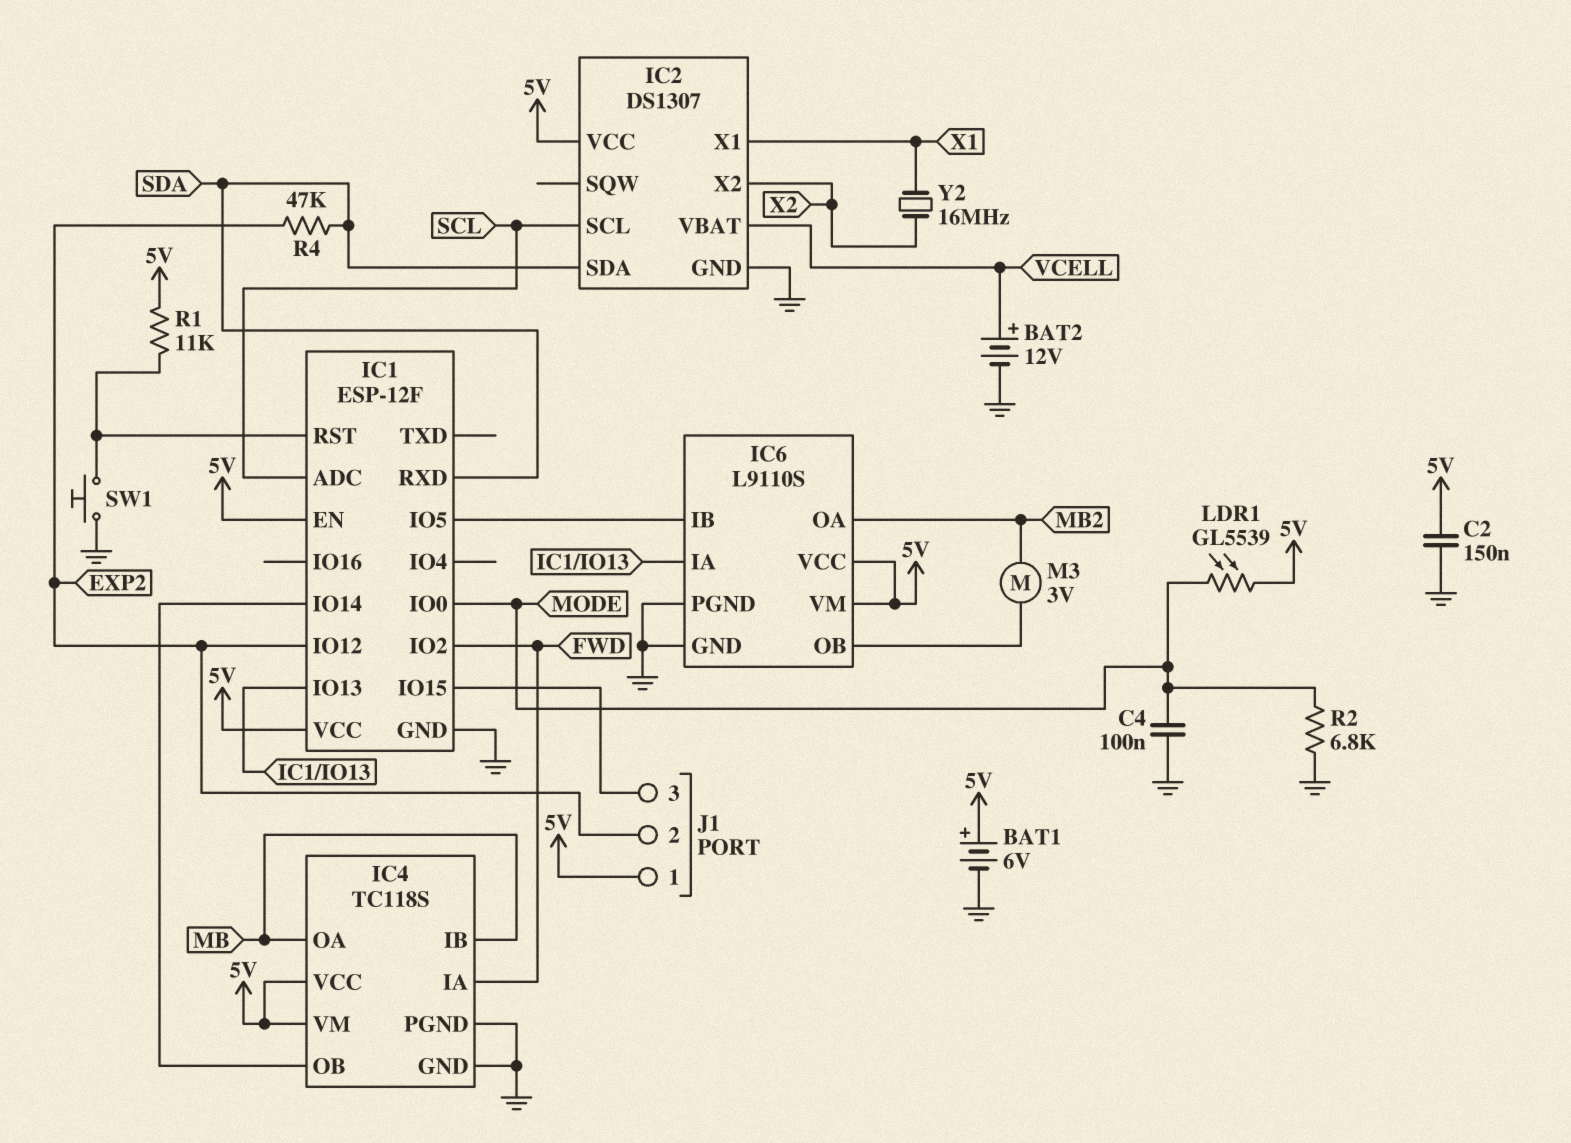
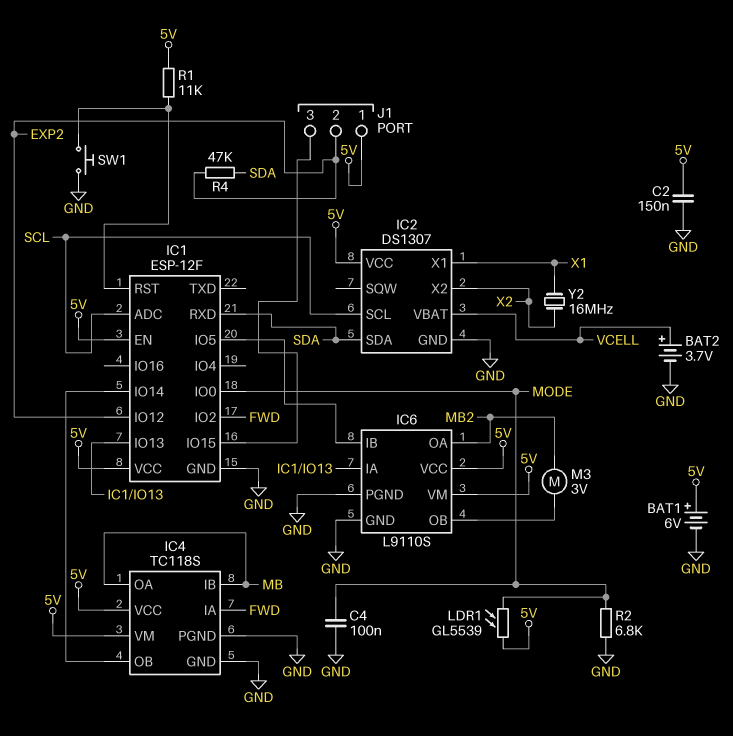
BAT2: 12V (plus VCELL, minus GND) -> 3.7V (plus VCELL, minus GND)

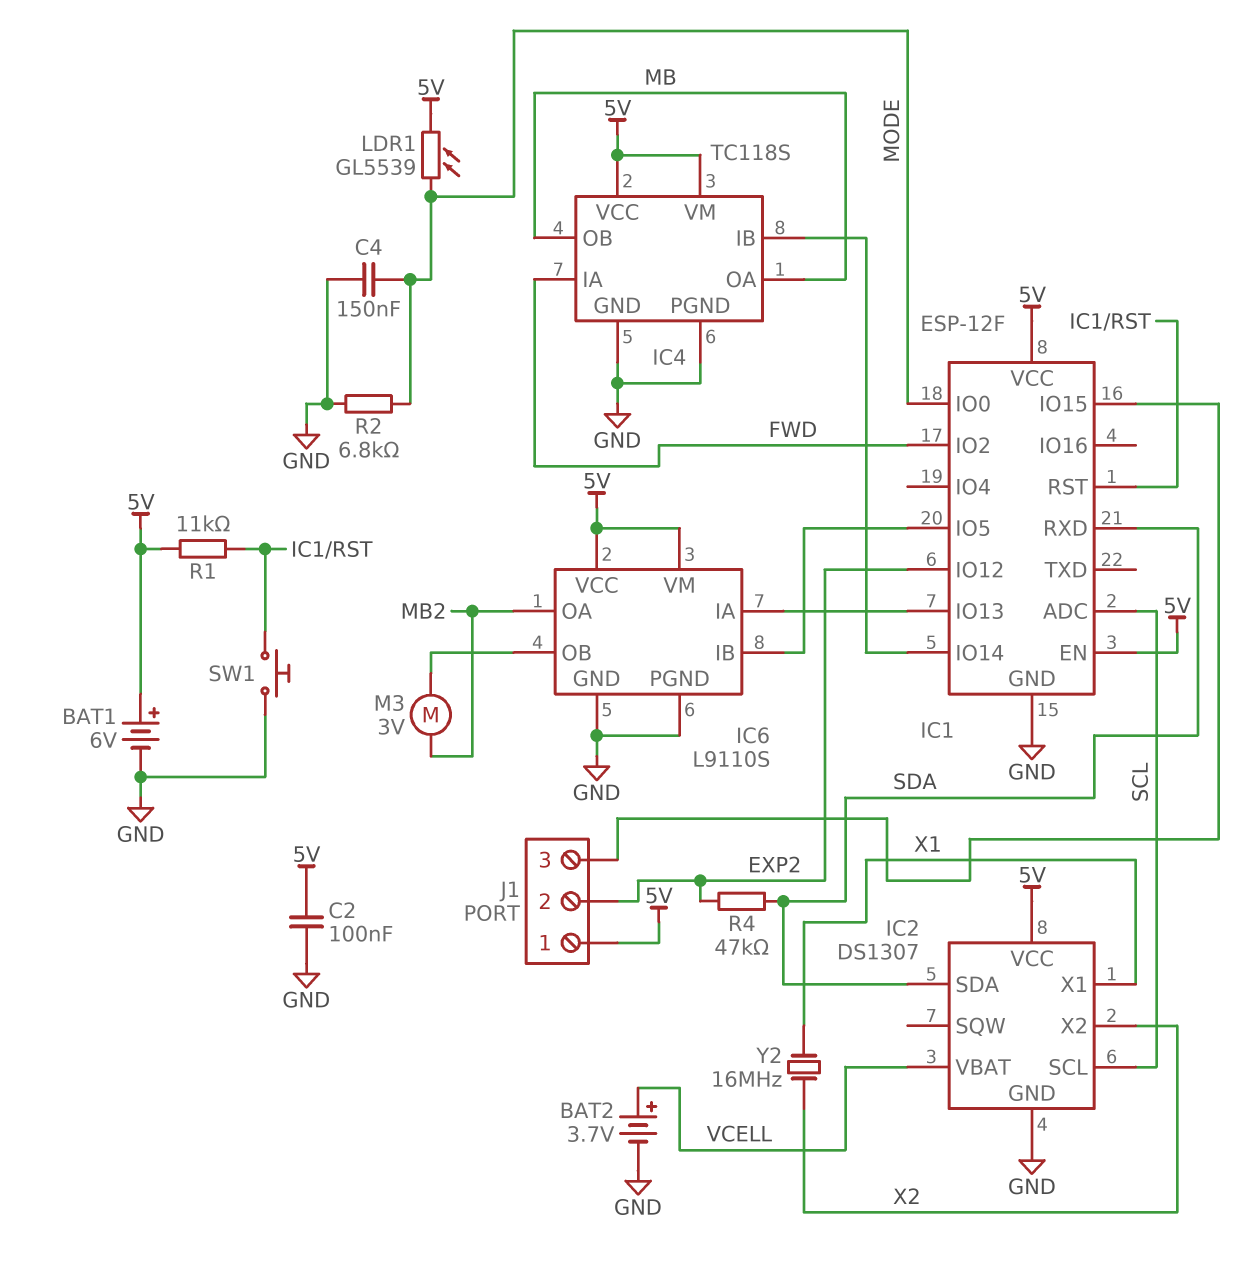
C2: 150nF (5V, GND) -> 100nF (5V, GND)
C4: 100nF (GND, MODE) -> 150nF (GND, MODE)
IC4 pin IB: MB -> IC1/IO14
IC4 pin OB: IC1/IO14 -> MB

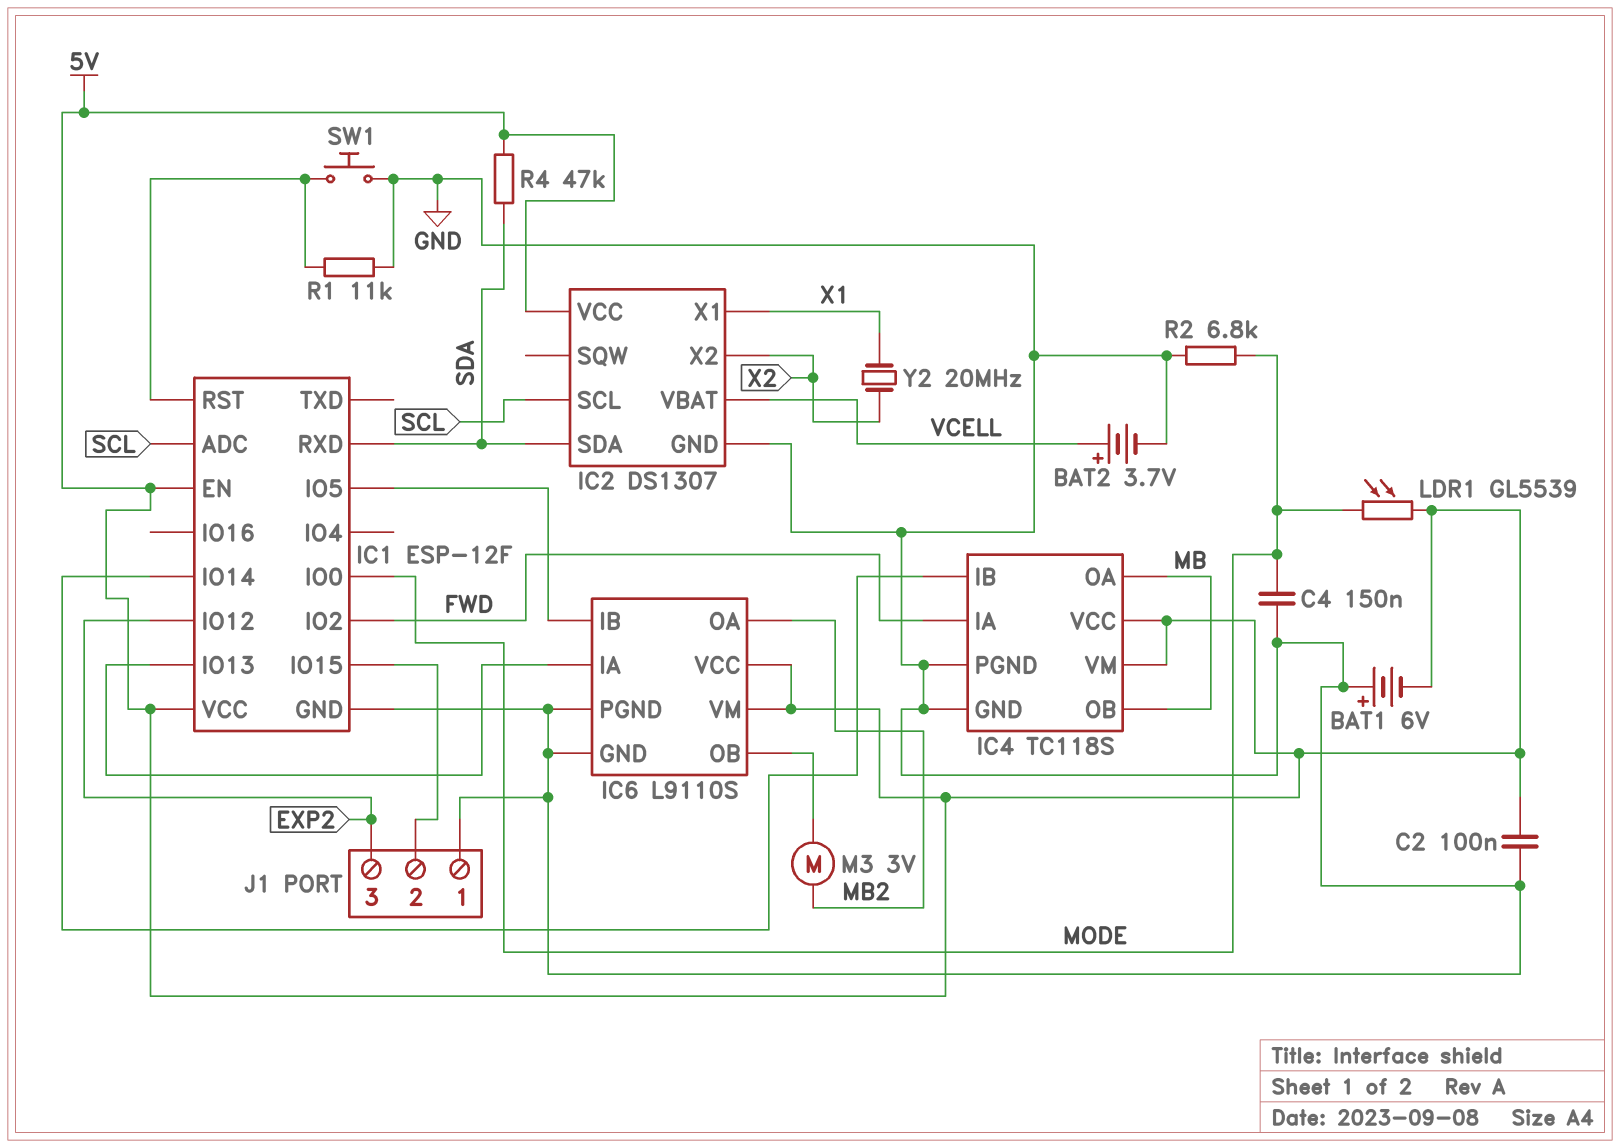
BAT1: 6V (plus 5V, minus GND) -> 6V (plus GND, minus 5V)
J1 pin 1: 5V -> GND
J1 pin 2: EXP2 -> IC1/IO15
J1 pin 3: IC1/IO15 -> EXP2
R1: 11k (5V, IC1/RST) -> 11k (GND, IC1/RST)
R4: 47k (EXP2, SDA) -> 47k (5V, SDA)
Y2: 16MHz (X1, X2) -> 20MHz (X1, X2)

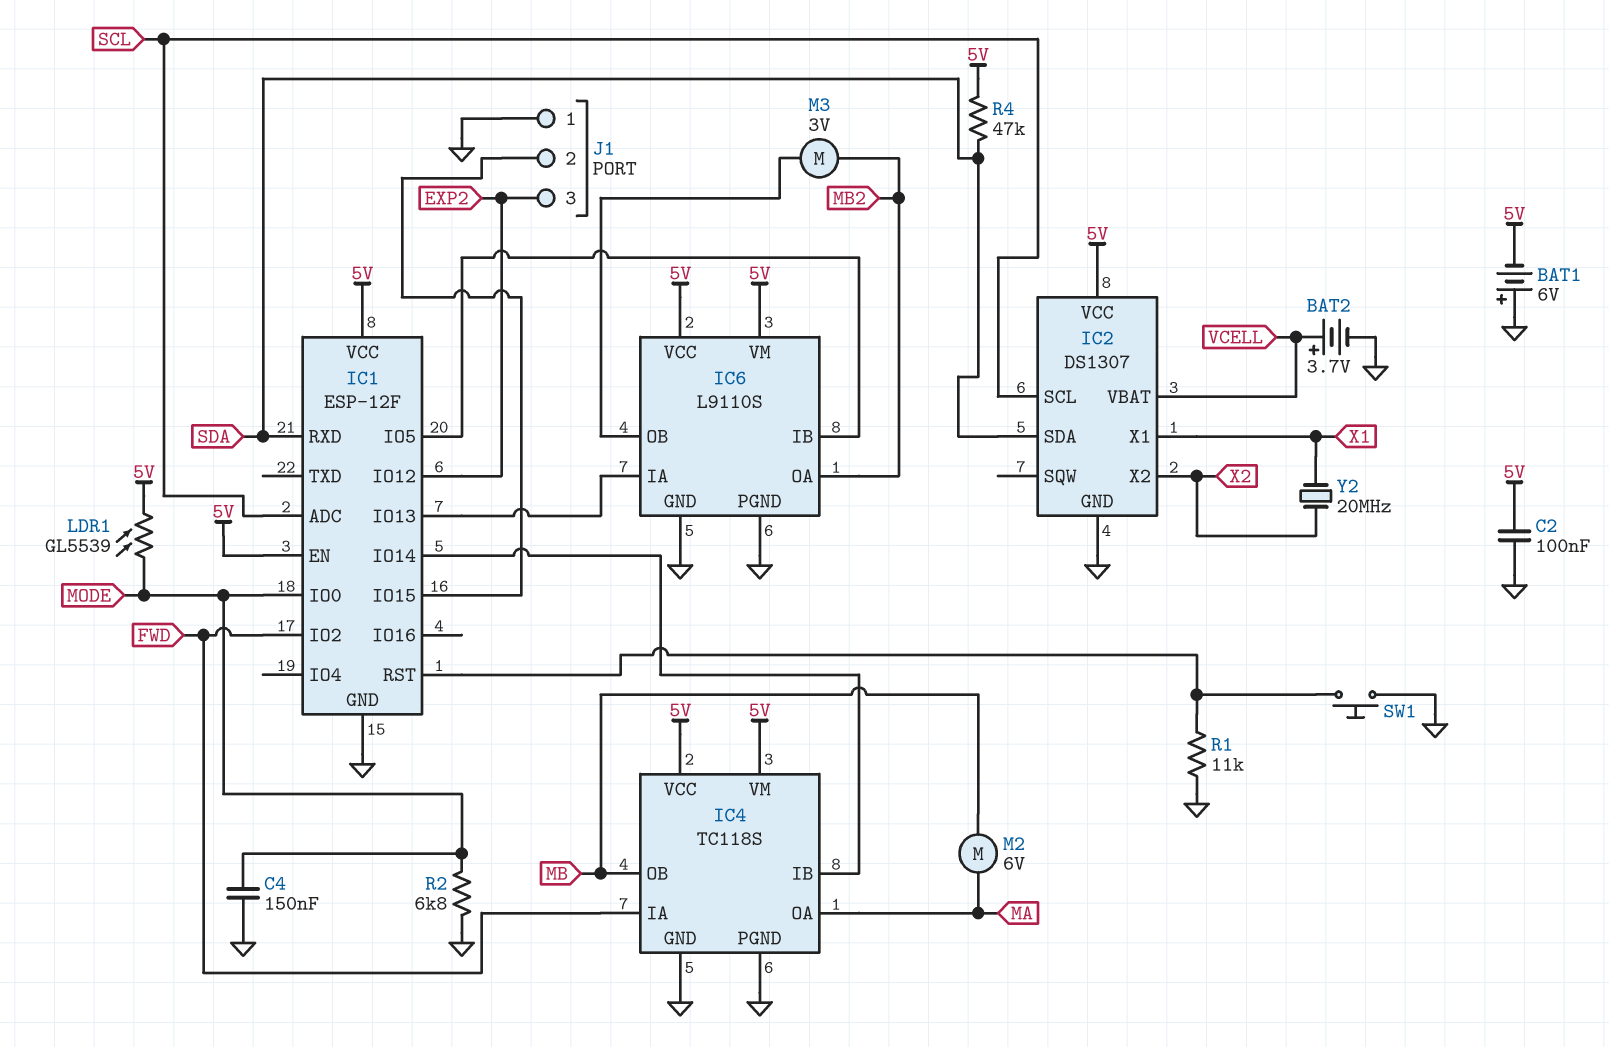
IC4 pin OA: MB -> MA
M2: none -> motor 6V (MA, MB)

